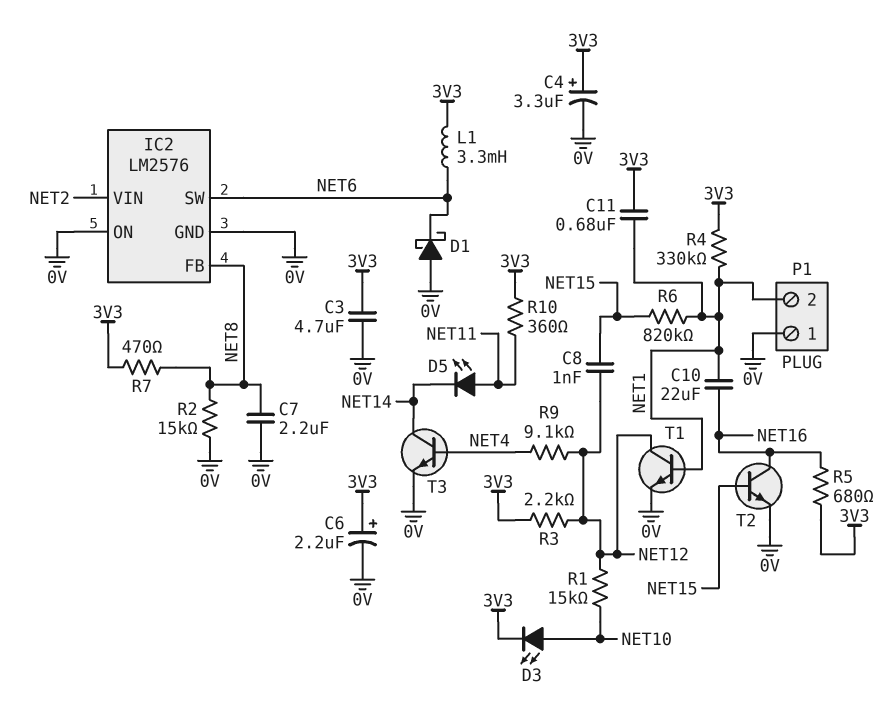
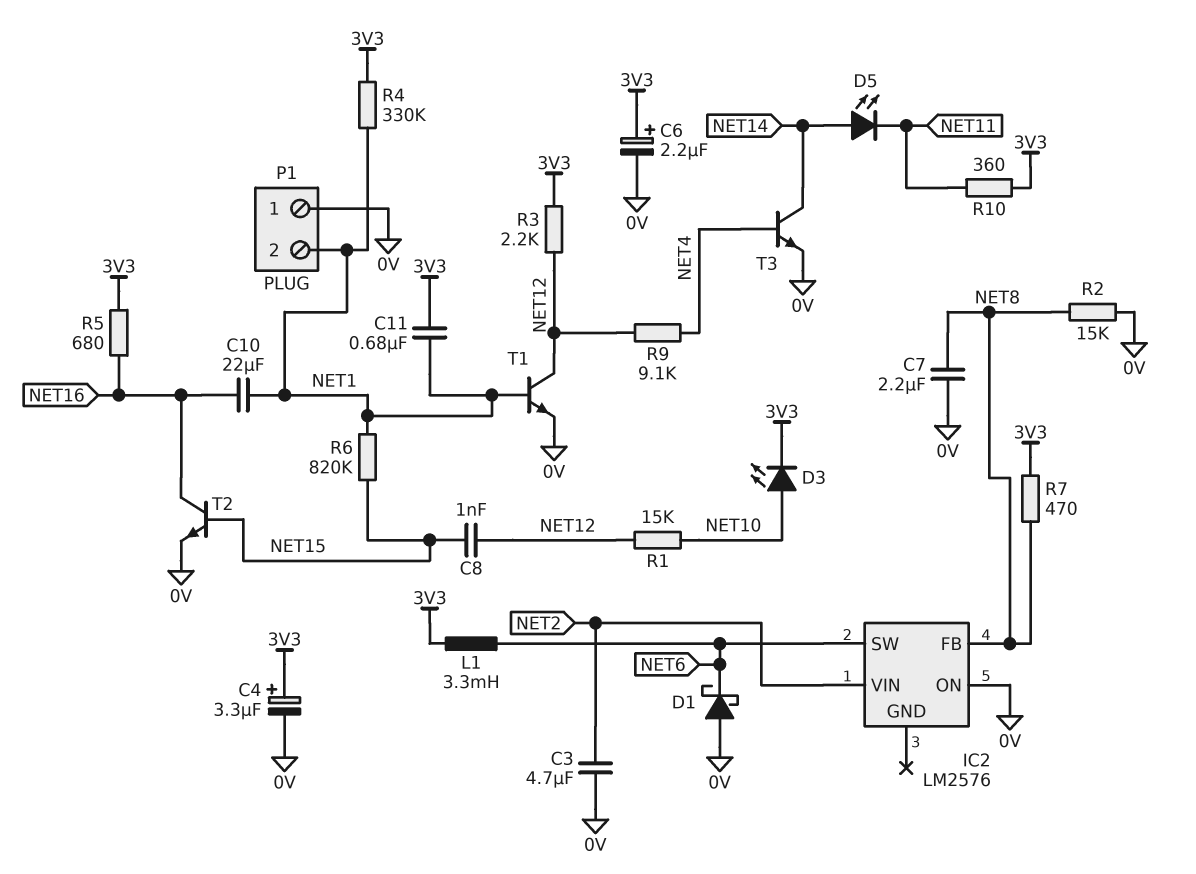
C3: 4.7uF (0V, 3V3) -> 4.7uF (0V, NET2)
D5: LED (A NET11, K NET14) -> LED (A NET14, K NET11)
IC2 pin GND: 0V -> none

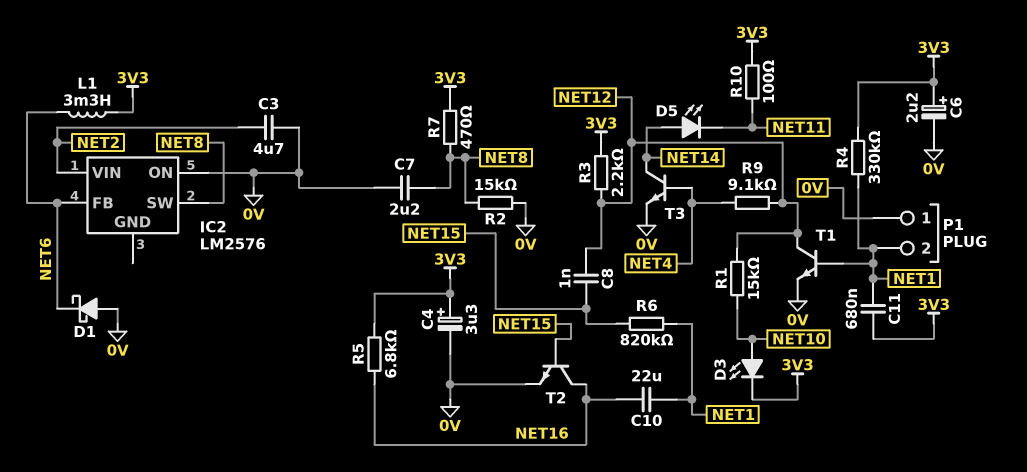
IC2 pin FB: NET8 -> NET6
IC2 pin SW: NET6 -> NET8
R5: 680 (3V3, NET16) -> 6.8k (3V3, NET16)
R10: 360 (3V3, NET11) -> 100 (3V3, NET11)

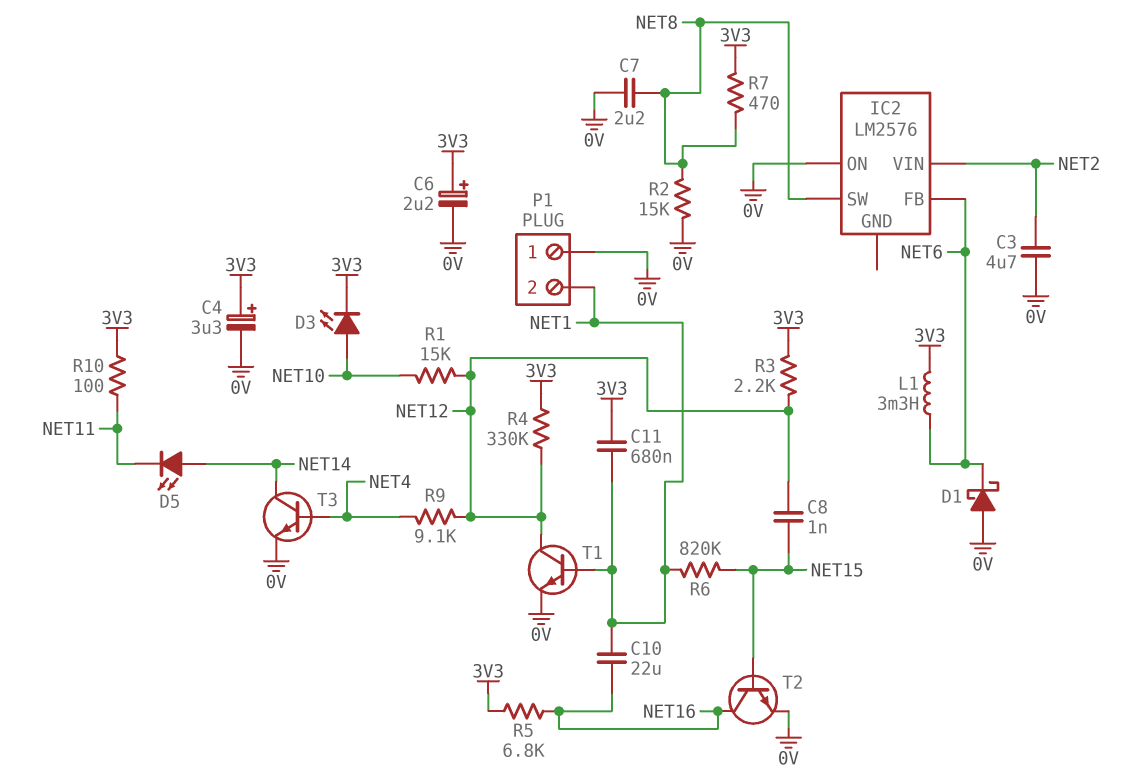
R4: 330k (3V3, NET1) -> 330k (3V3, NET12)

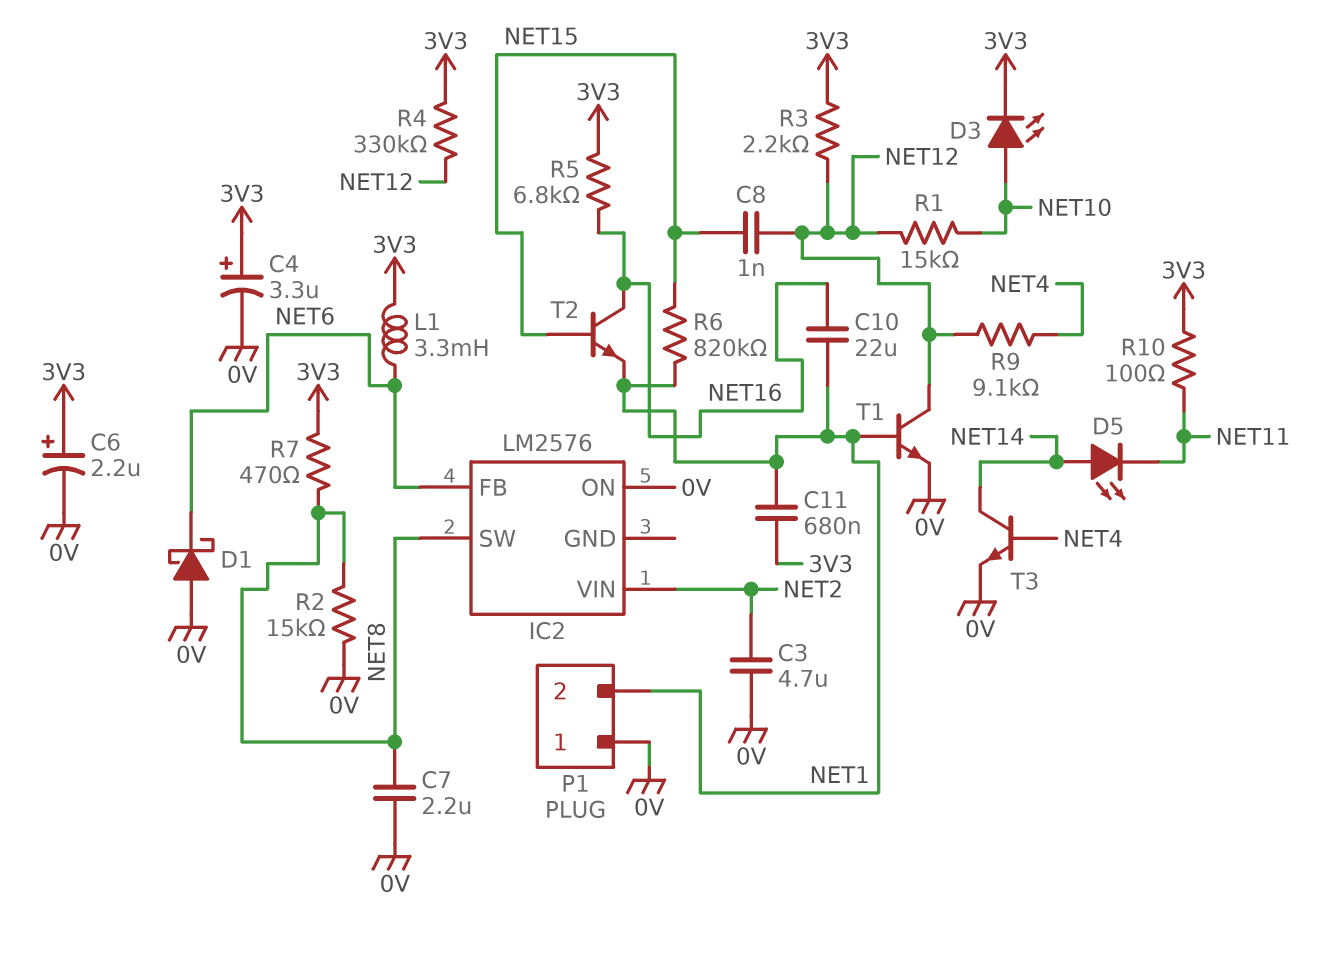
T2: NPN (B NET15, C NET16, E 0V) -> NPN (B NET15, C NET16, E NET1)

